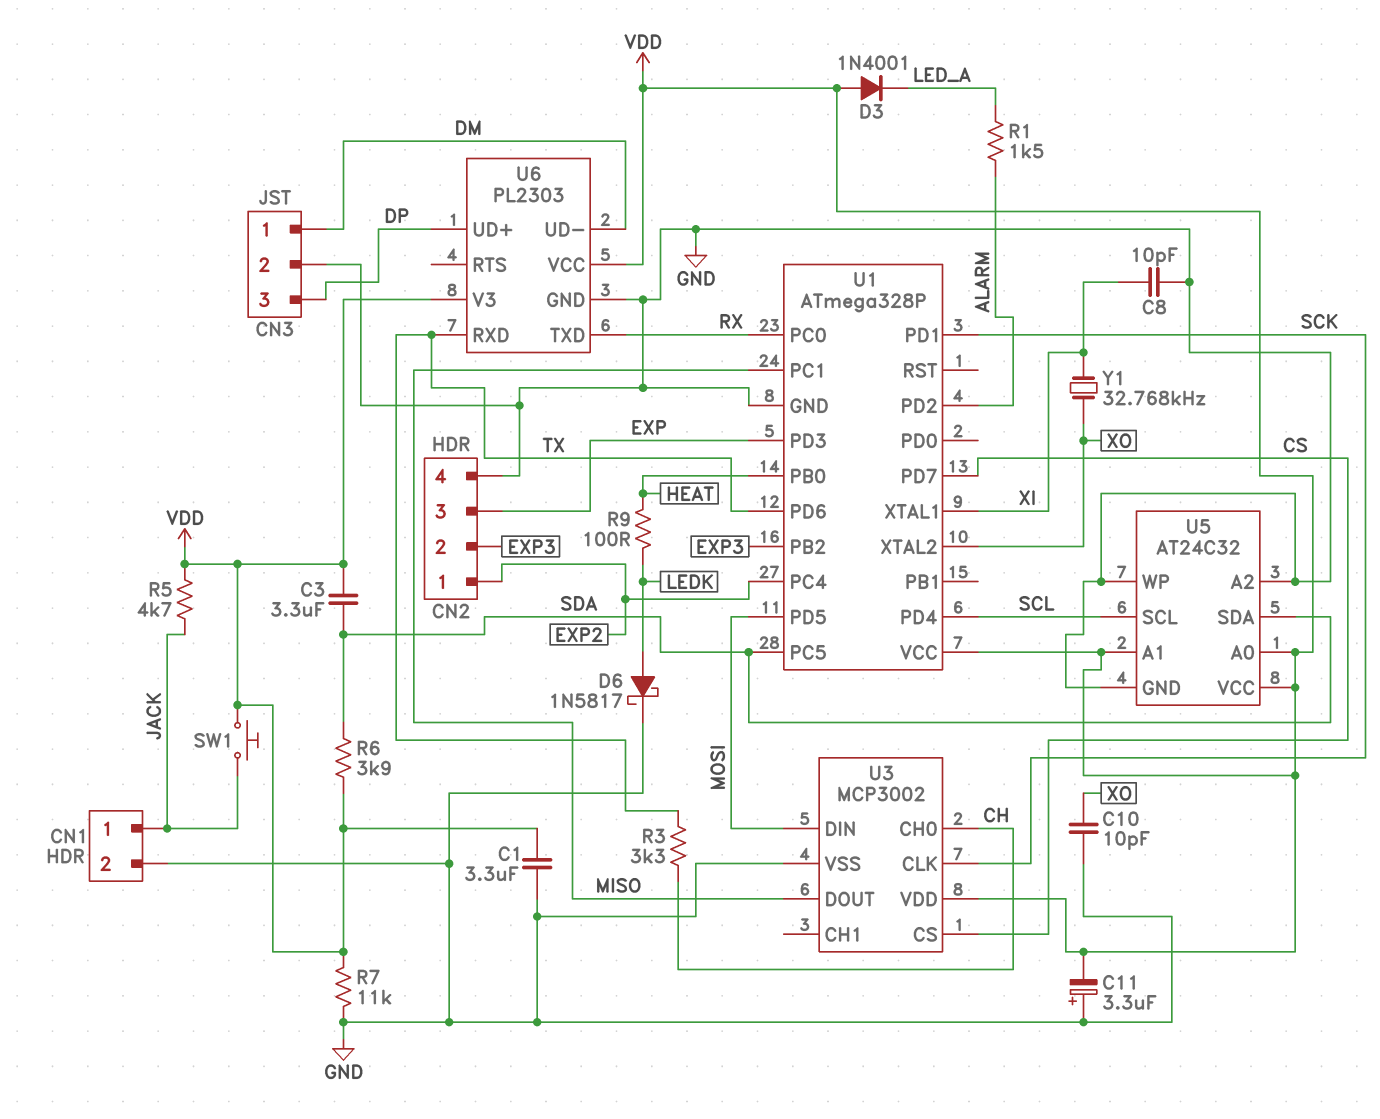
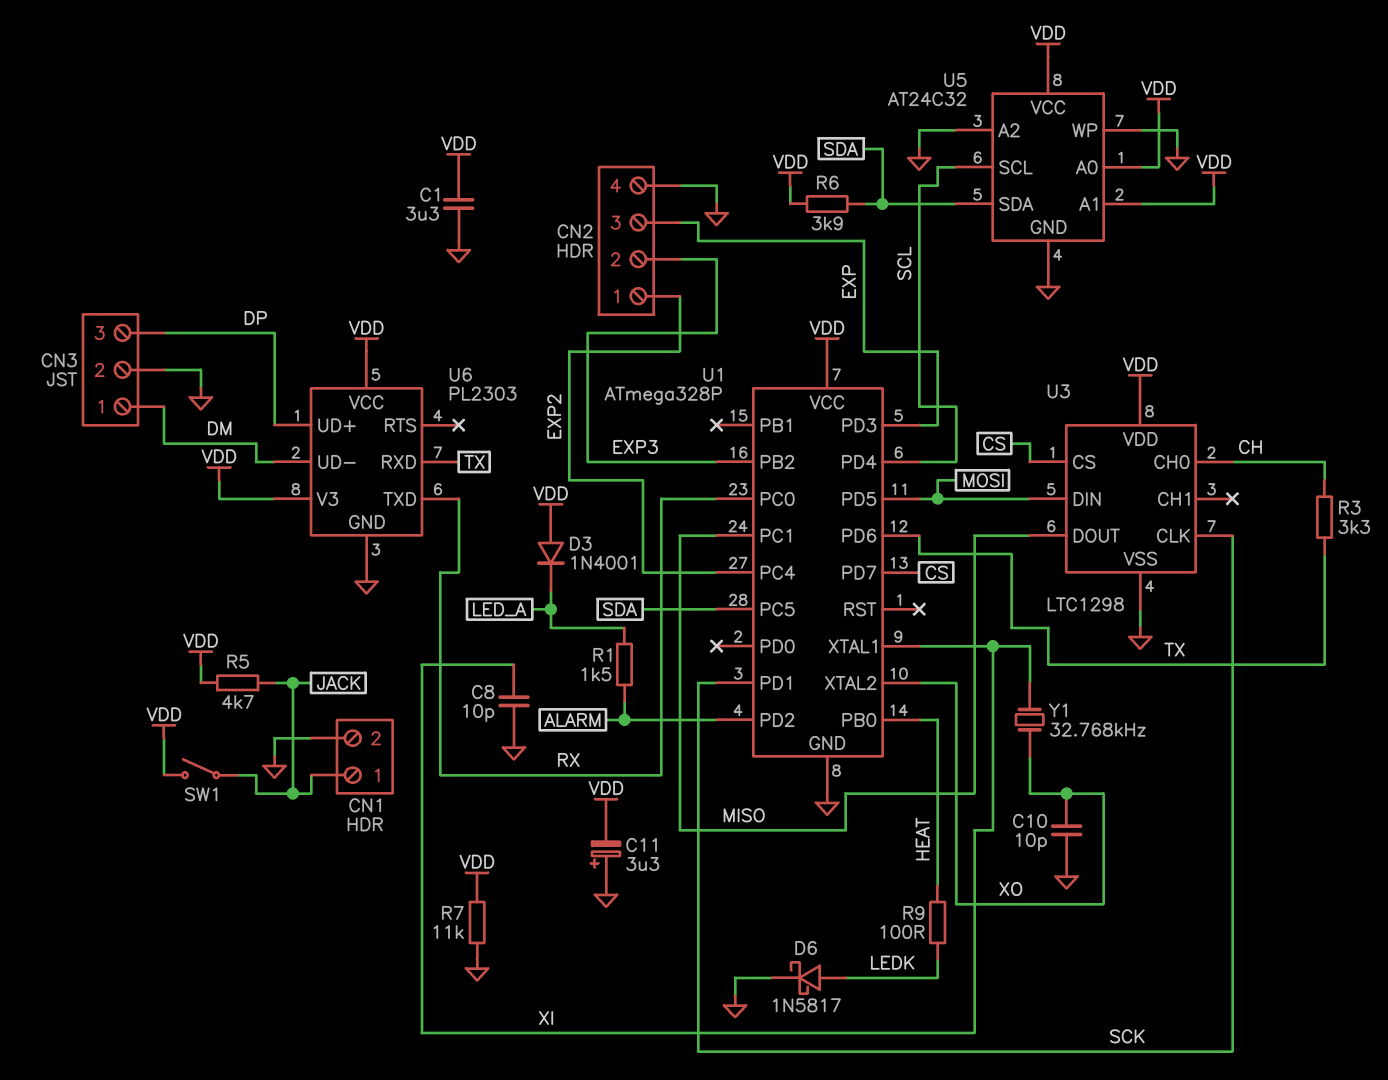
C3: 3.3uF (SDA, VDD) -> none
SW1: button (JACK, VDD) -> switch (JACK, VDD)
U3: MCP3002 -> LTC1298

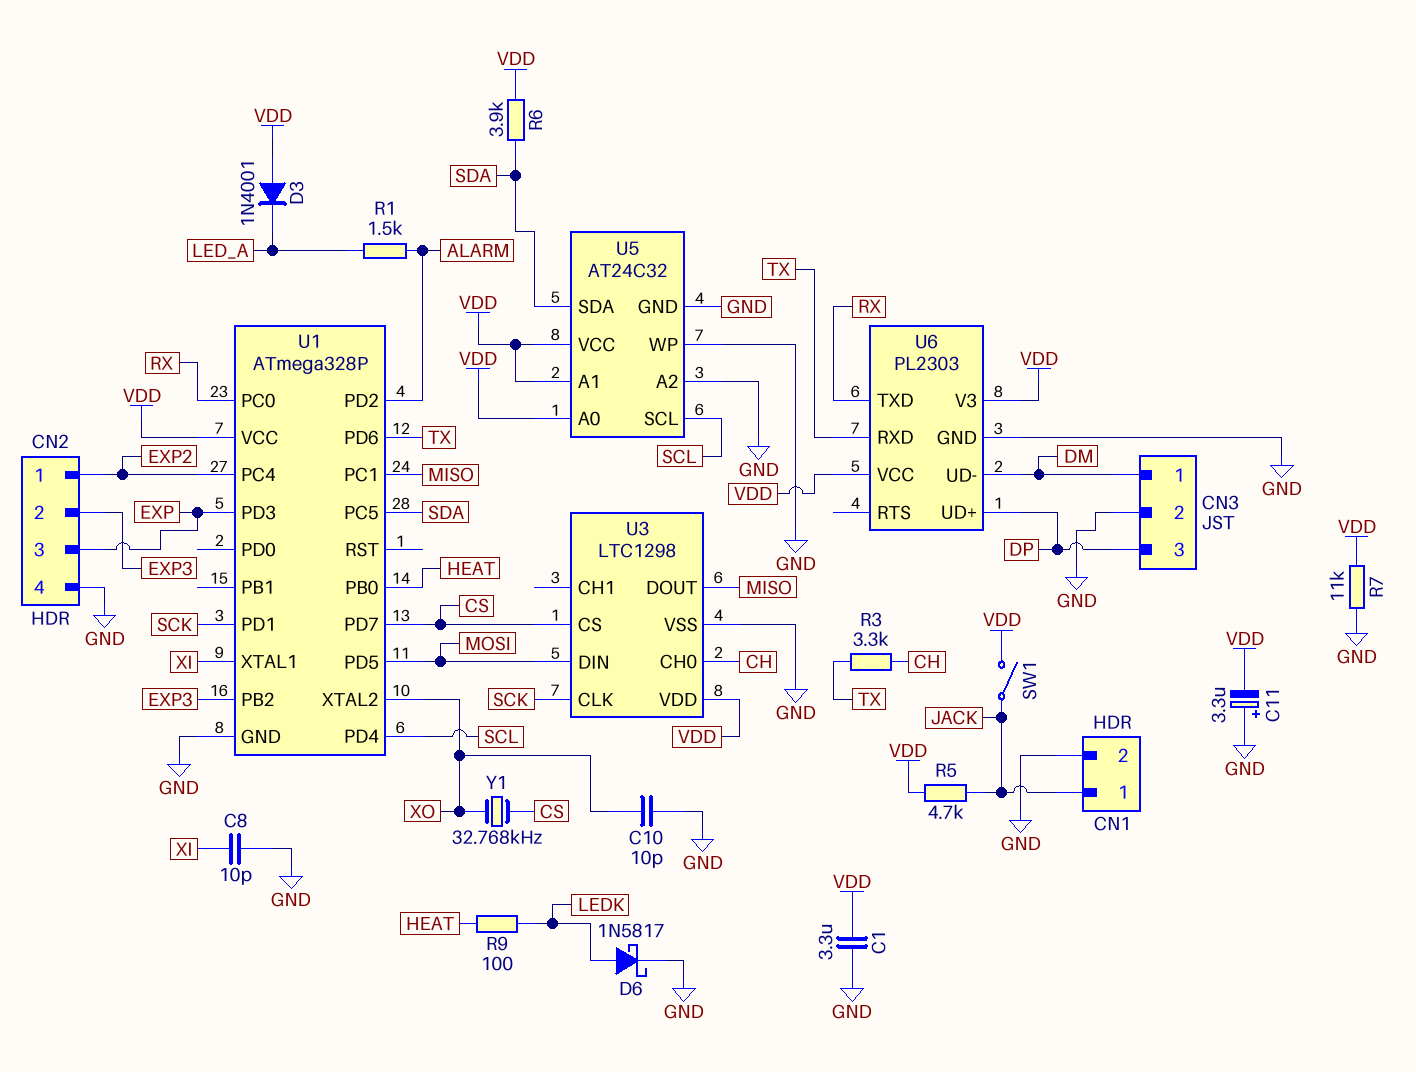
Y1: 32.768kHz (XI, XO) -> 32.768kHz (CS, XO)

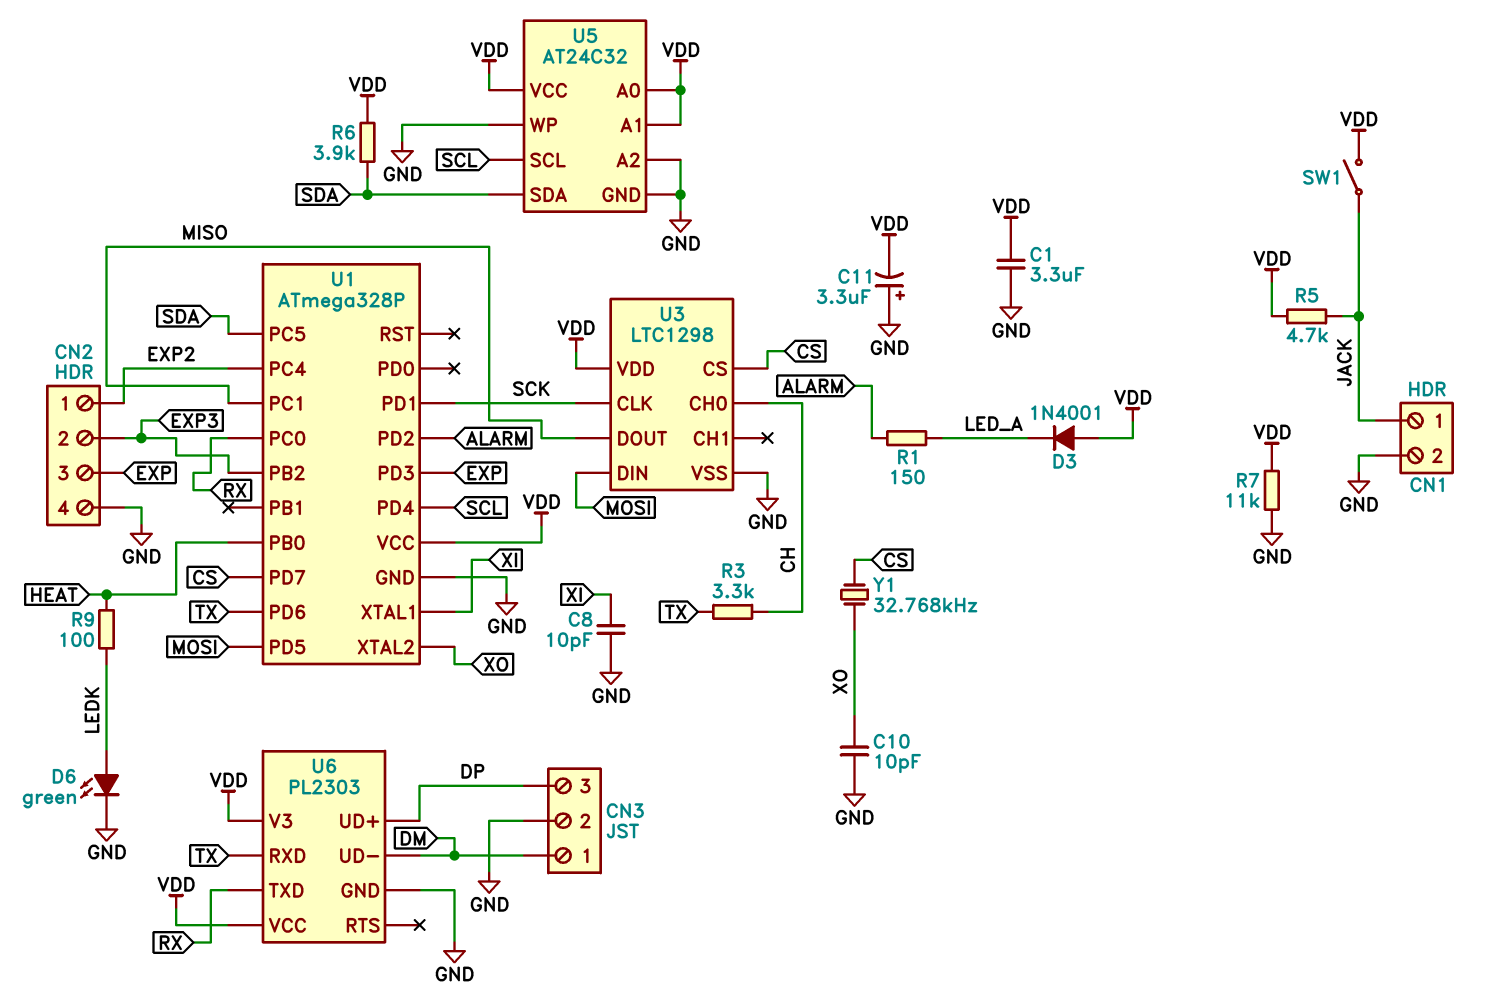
D6: schottky 1N5817 (A LEDK, K GND) -> LED green (A LEDK, K GND)
R1: 1.5k (ALARM, LED_A) -> 150 (ALARM, LED_A)

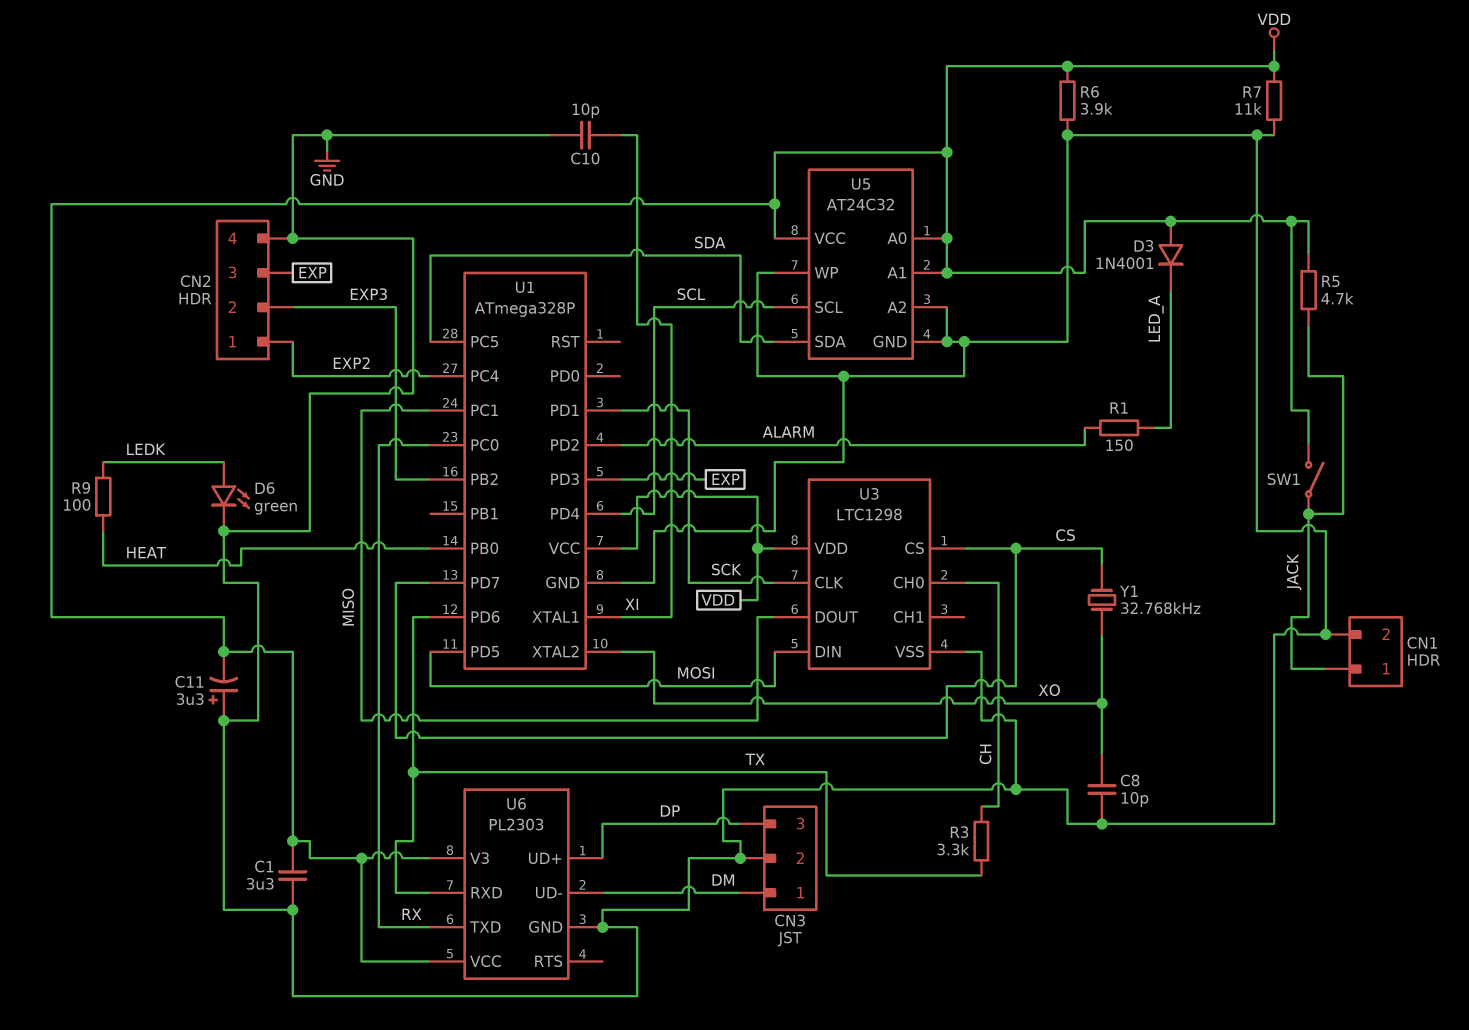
C8: 10pF (GND, XI) -> 10pF (GND, XO)
C10: 10pF (GND, XO) -> 10pF (GND, XI)
R6: 3.9k (SDA, VDD) -> 3.9k (GND, VDD)

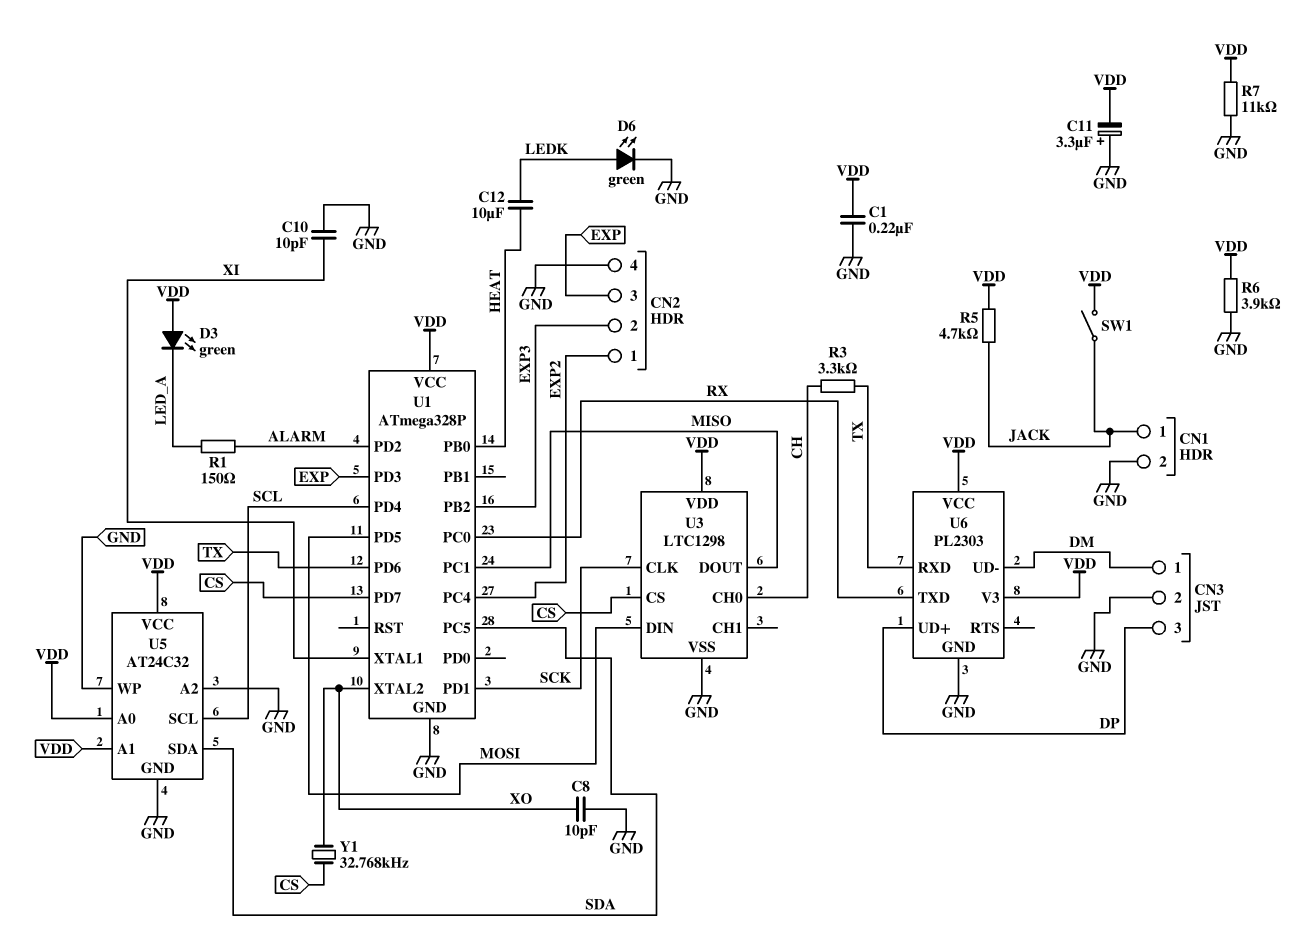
C1: 3.3uF (GND, VDD) -> 220nF (GND, VDD)
C12: none -> 10uF (HEAT, LEDK)
D3: diode 1N4001 (A VDD, K LED_A) -> LED green (A VDD, K LED_A)
R9: 100 (HEAT, LEDK) -> none

